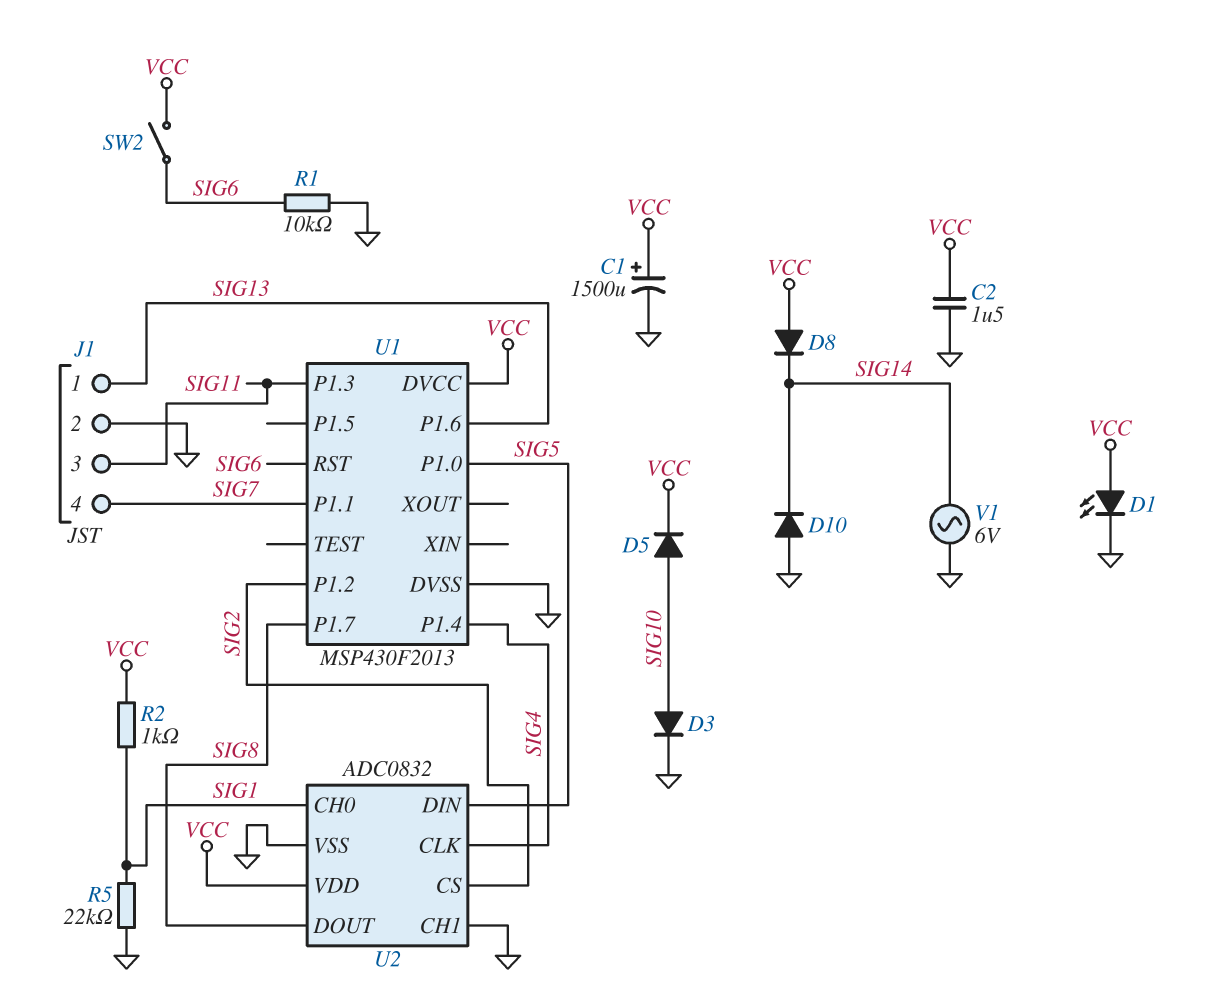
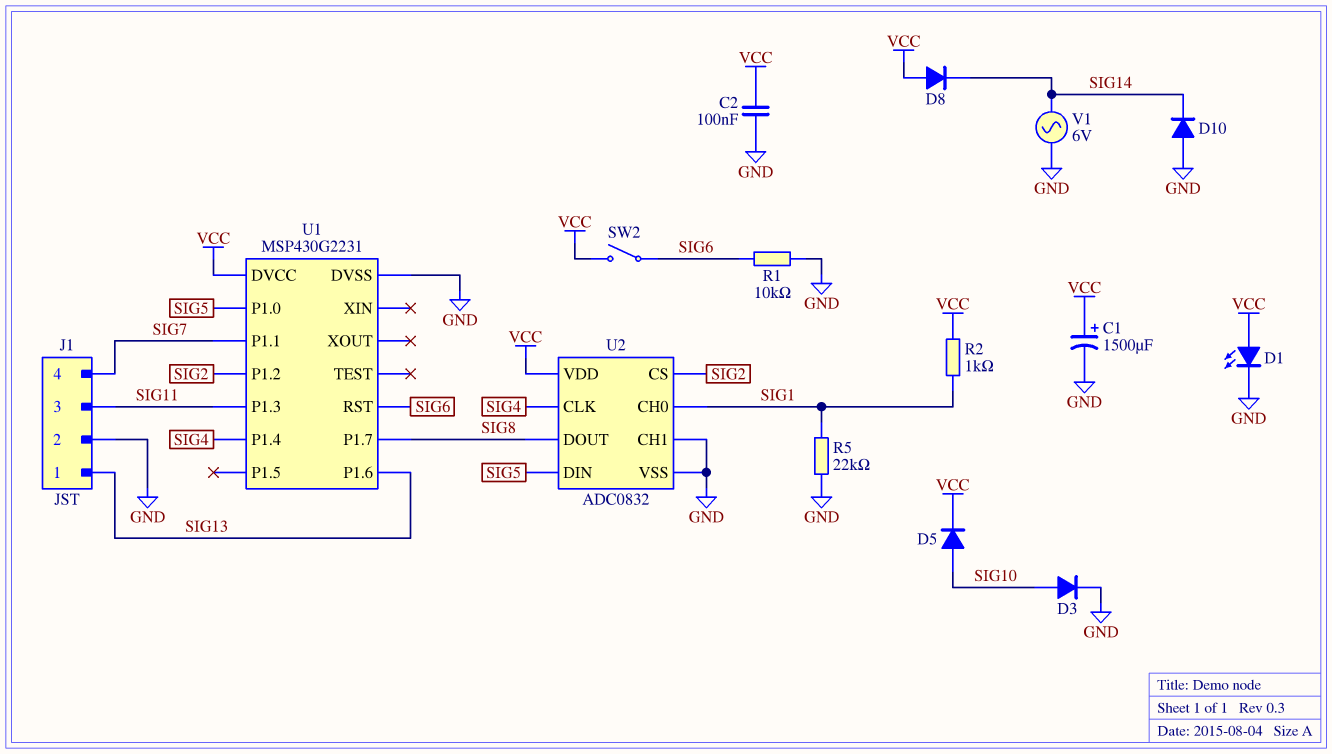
C2: 1.5uF (GND, VCC) -> 100nF (GND, VCC)
U1: MSP430F2013 -> MSP430G2231

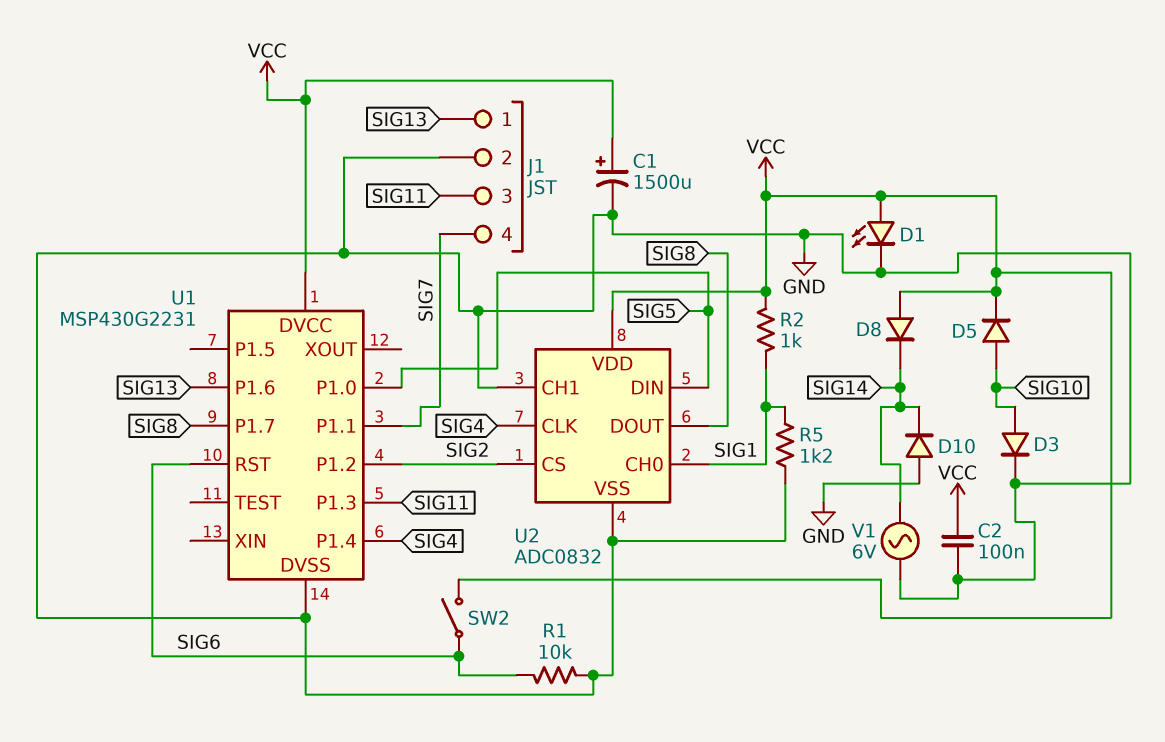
R5: 22k (GND, SIG1) -> 1.2k (GND, SIG1)

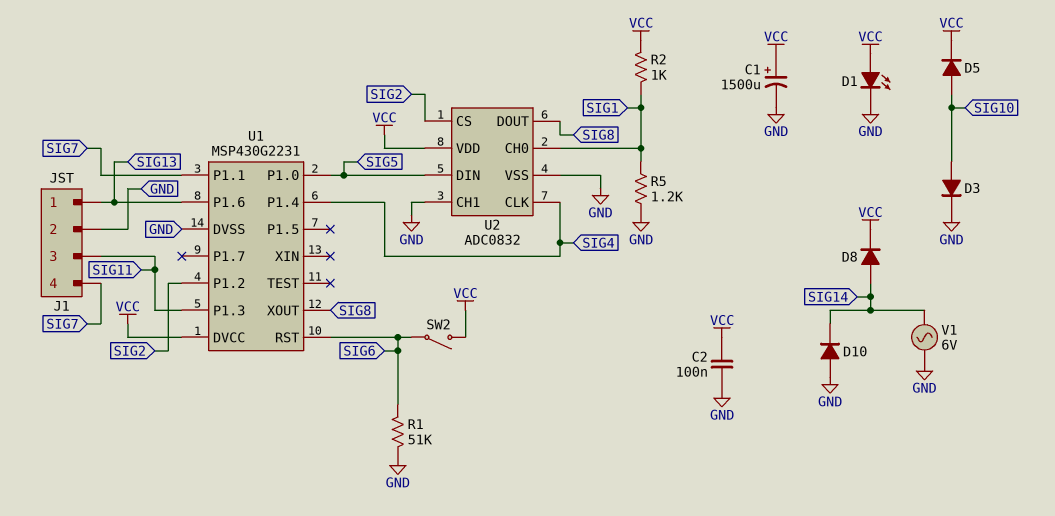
D8: diode (A VCC, K SIG14) -> diode (A SIG14, K VCC)
R1: 10k (GND, SIG6) -> 51k (GND, SIG6)
U1 pin P1.7: SIG8 -> none
U1 pin XOUT: none -> SIG8

